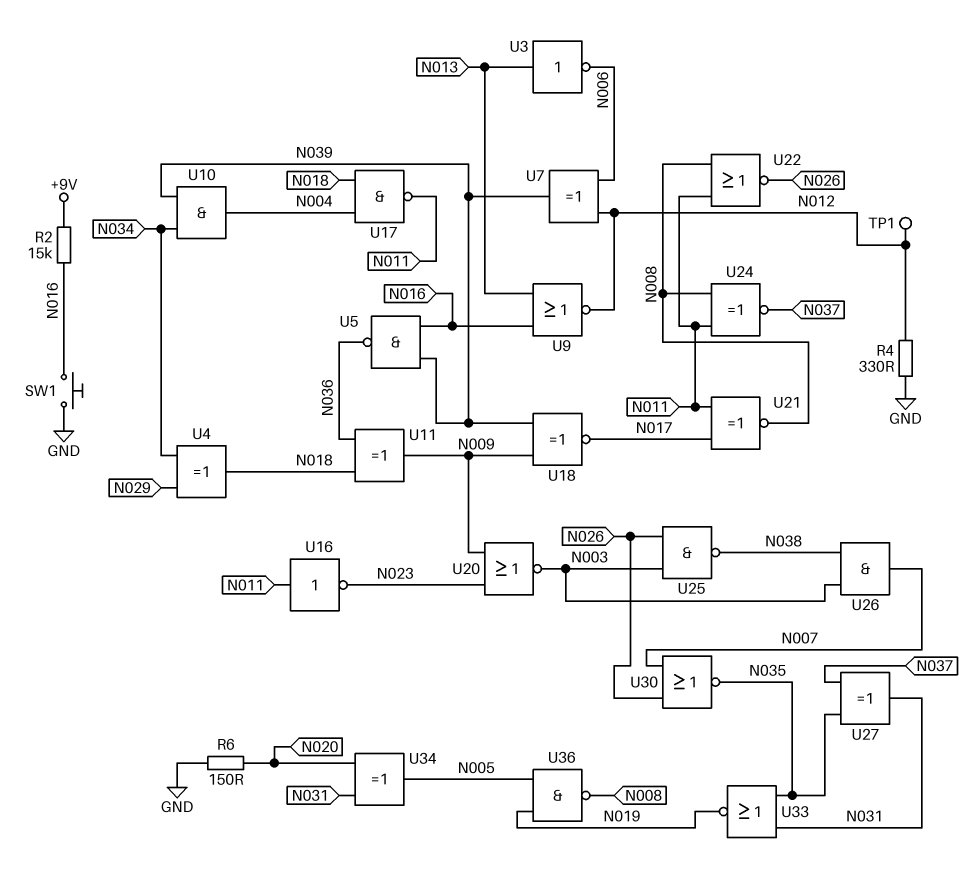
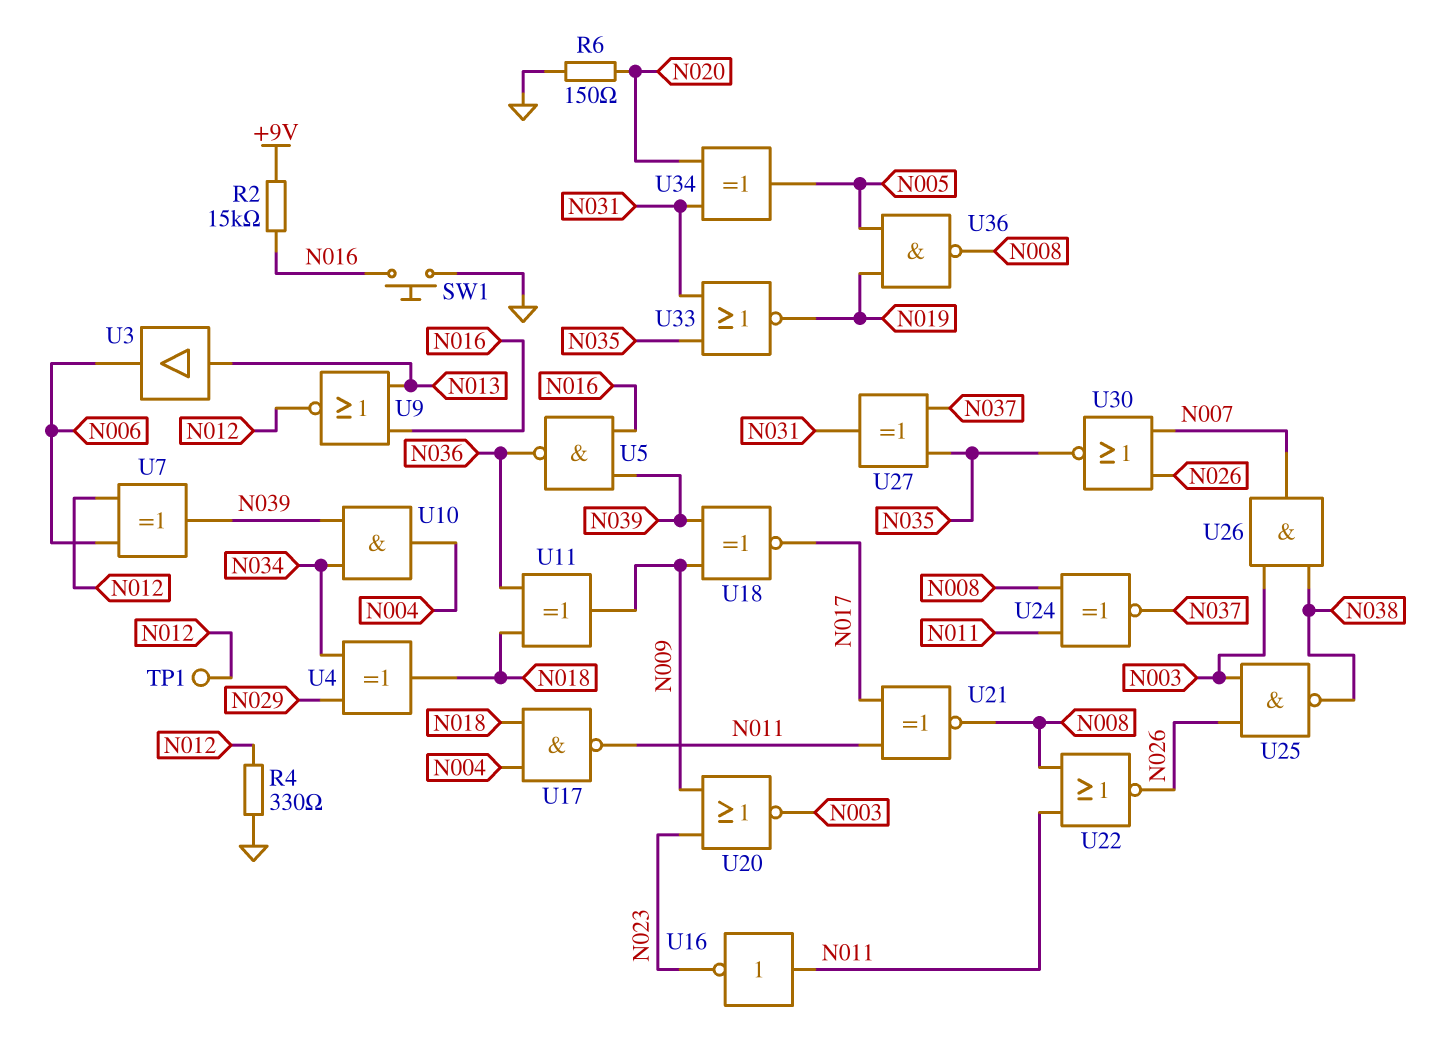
U3: NOT (in N013, out N006) -> buffer (in N013, out N006)

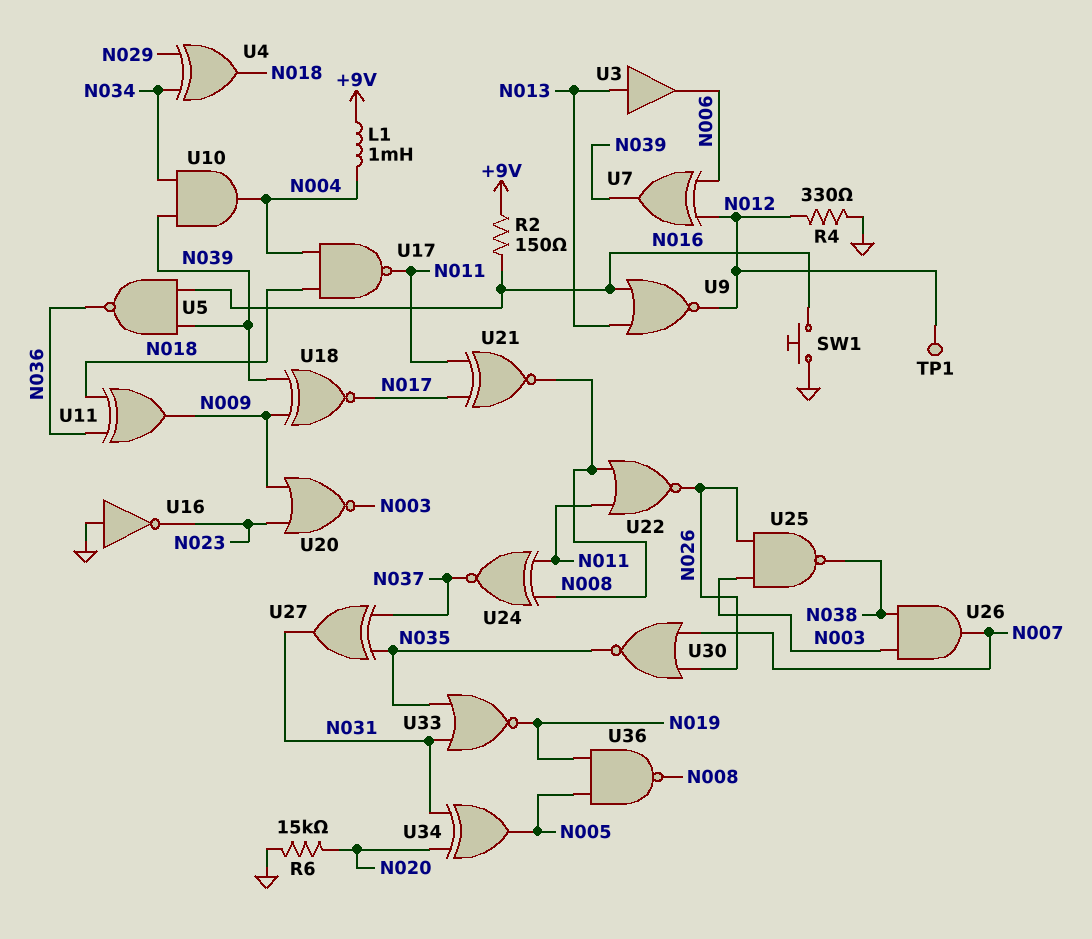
L1: none -> 1mH (+9V, N004)
R2: 15k (+9V, N016) -> 150 (+9V, N016)
R6: 150 (GND, N020) -> 15k (GND, N020)
U16: NOT (in N011, out N023) -> NOT (in GND, out N023)

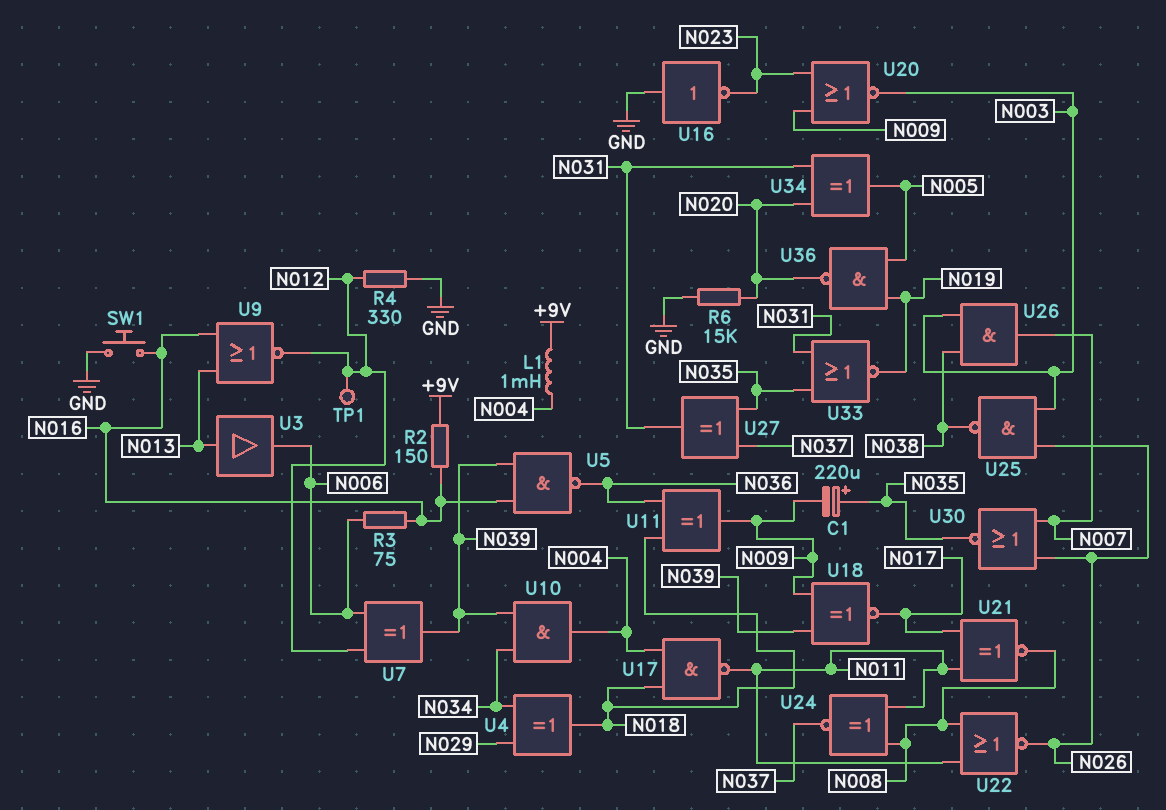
C1: none -> 220uF (plus N035, minus N009)
R3: none -> 75 (N006, N016)
U36: NAND (in N005, in N019, out N008) -> NAND (in N005, in N019, out N020)

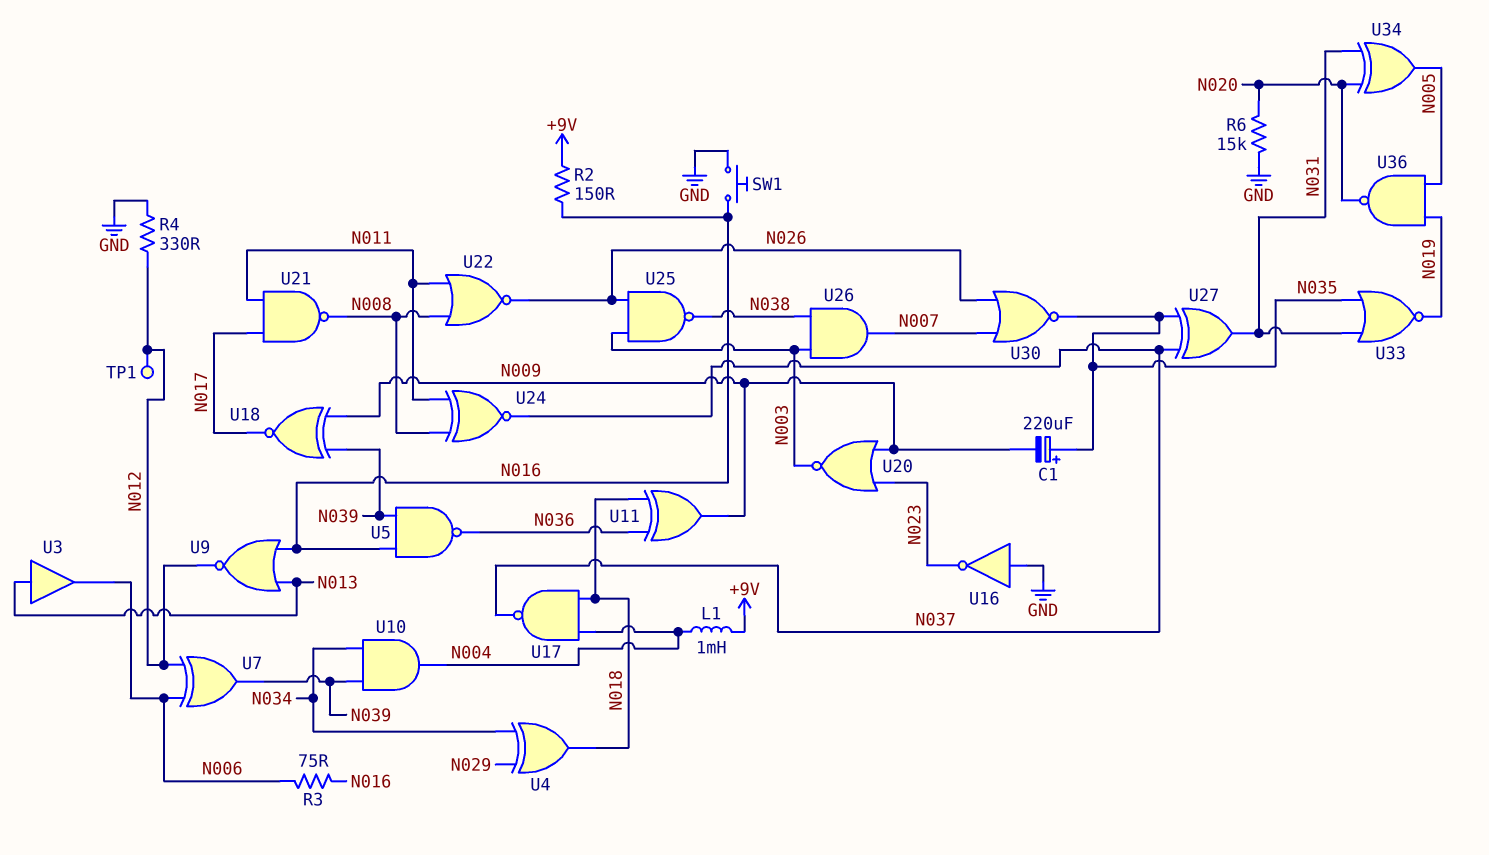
U17: NAND (in N004, in N018, out N011) -> NAND (in N004, in N018, out N037)
U21: XNOR (in N011, in N017, out N008) -> NAND (in N011, in N017, out N008)

